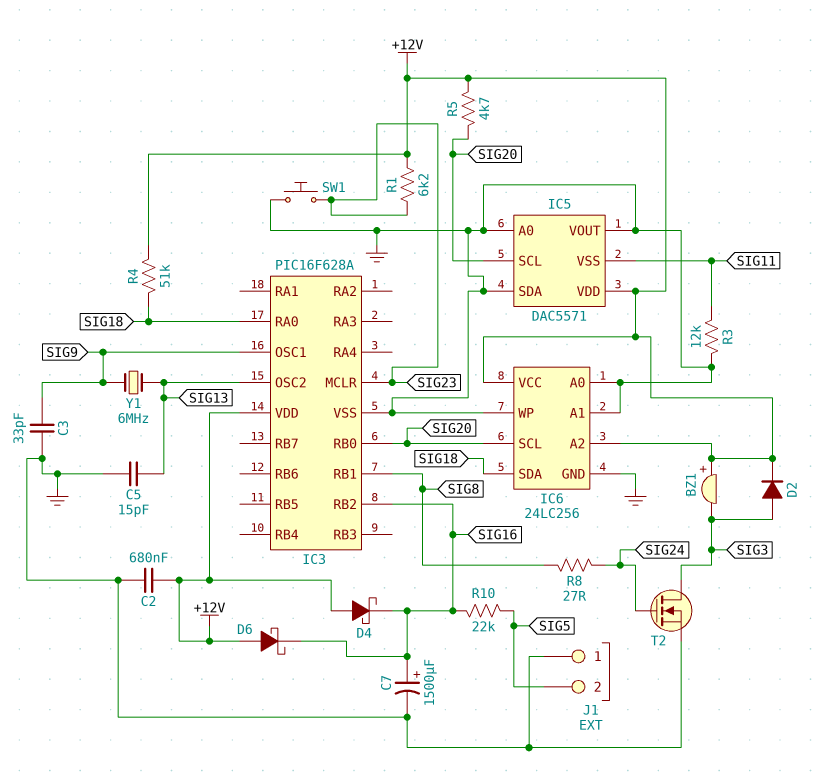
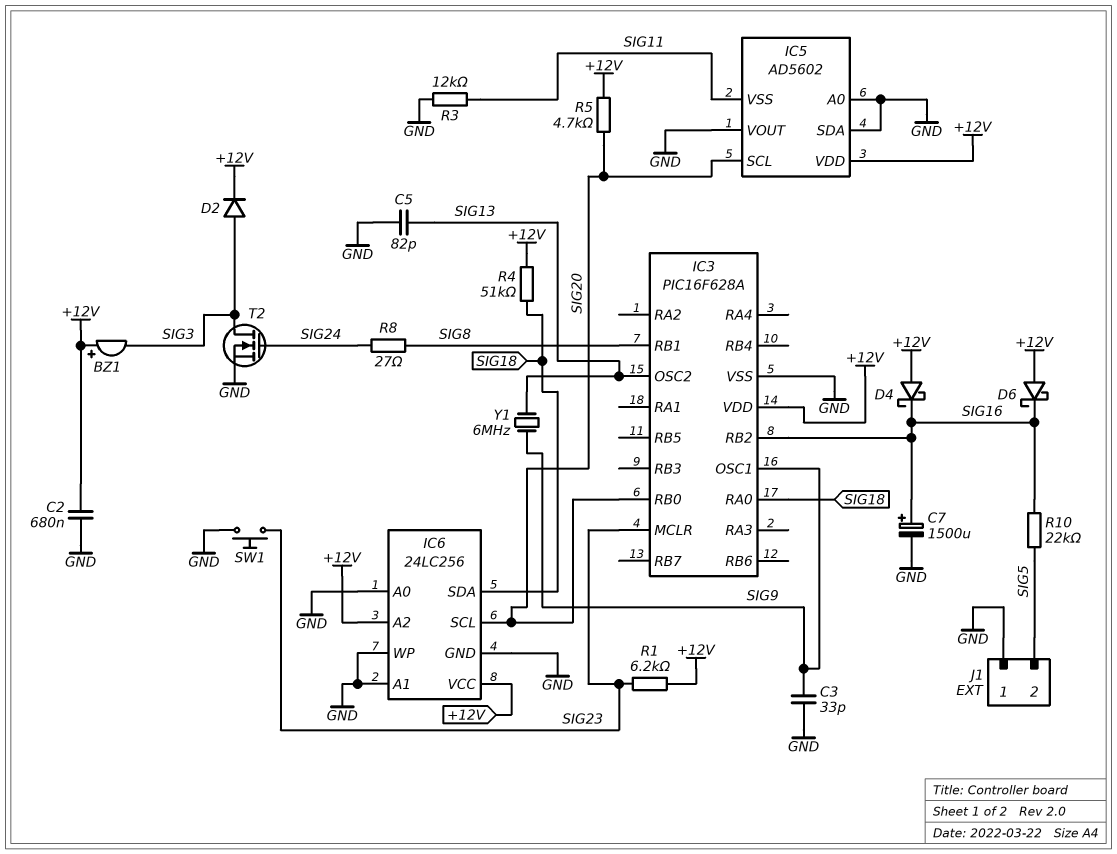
C5: 15pF (GND, SIG13) -> 82pF (GND, SIG13)
IC5: DAC5571 -> AD5602

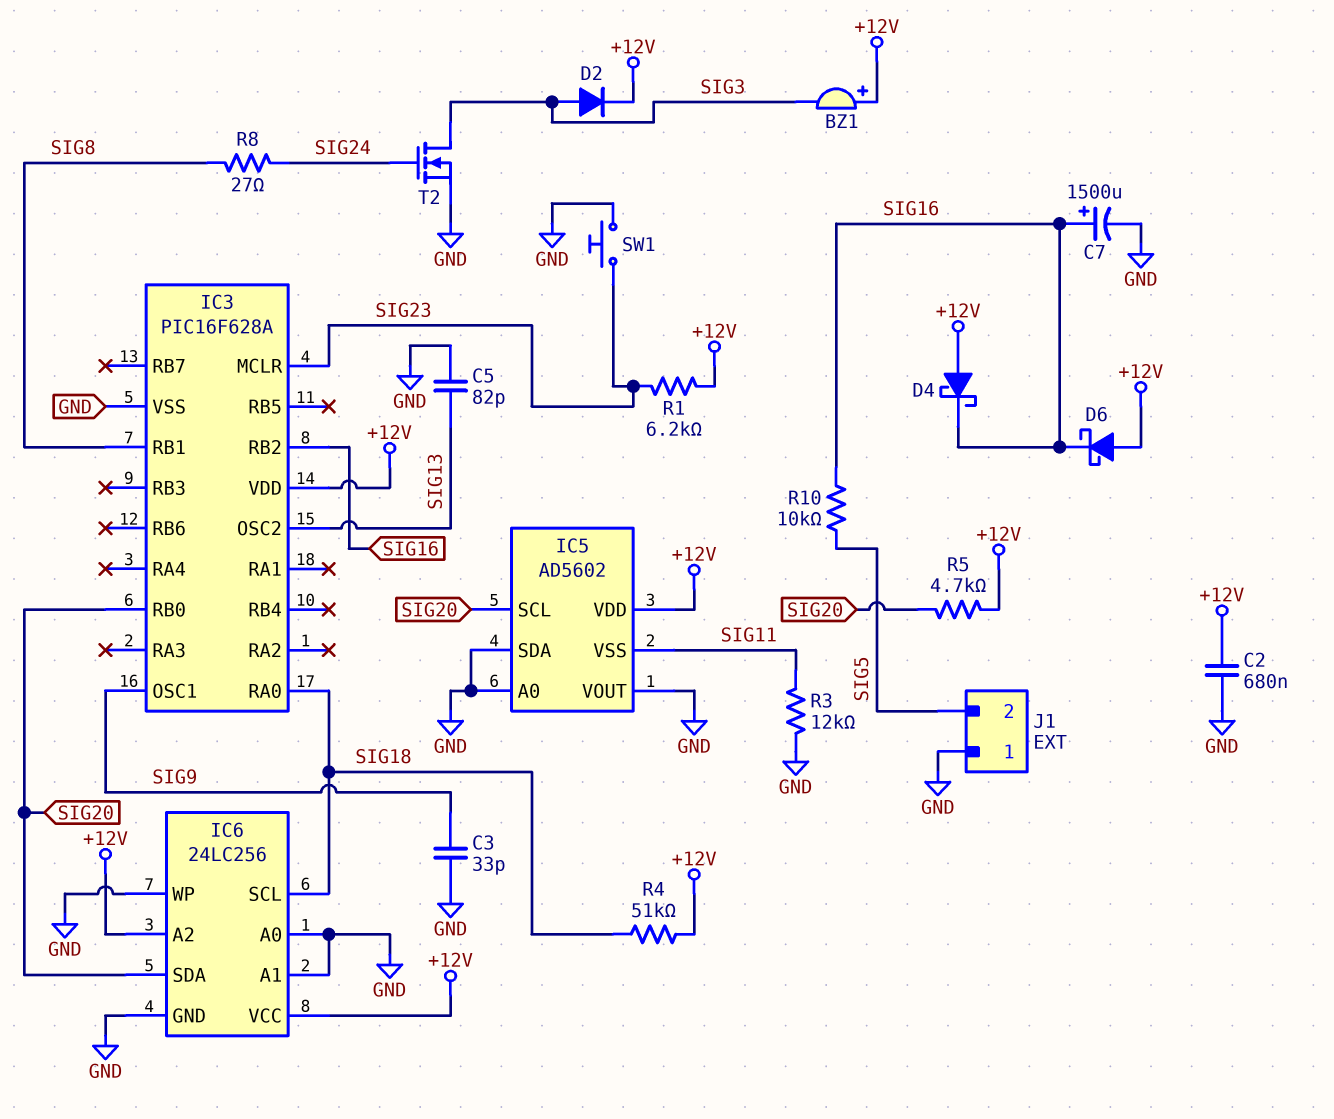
IC6 pin SCL: SIG20 -> SIG18
IC6 pin SDA: SIG18 -> SIG20
R10: 22k (SIG5, SIG16) -> 10k (SIG5, SIG16)
Y1: 6MHz (SIG9, SIG13) -> none

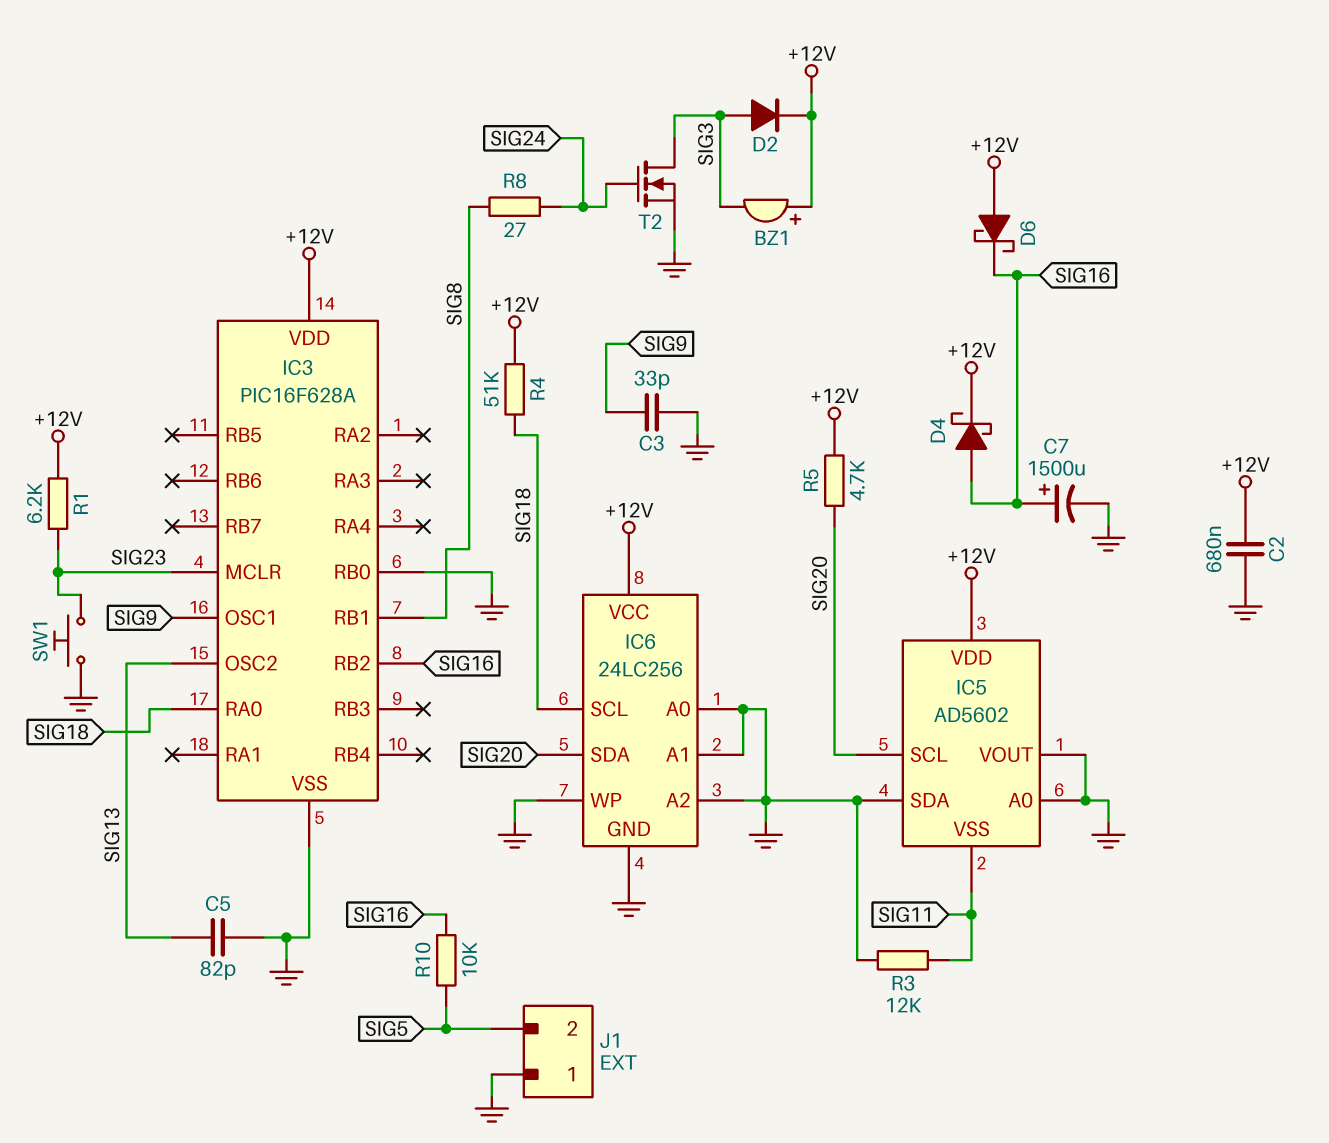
D4: schottky (A +12V, K SIG16) -> schottky (A SIG16, K +12V)
IC3 pin RB0: SIG20 -> GND
IC6 pin A2: +12V -> GND

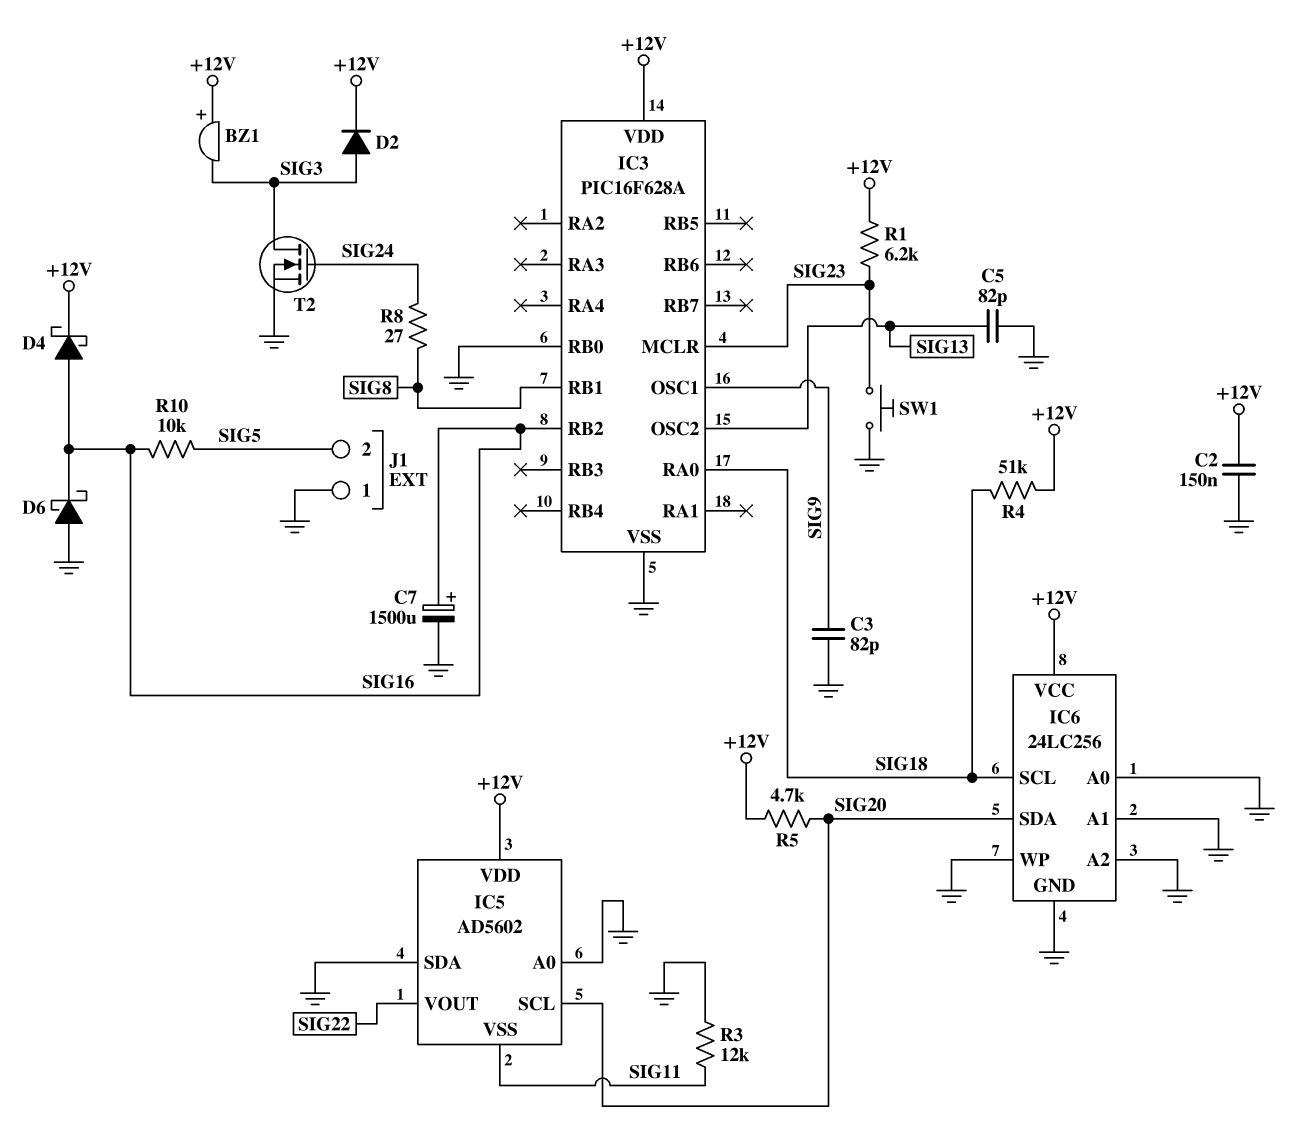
C2: 680nF (+12V, GND) -> 150nF (+12V, GND)
C3: 33pF (GND, SIG9) -> 82pF (GND, SIG9)
D6: schottky (A +12V, K SIG16) -> schottky (A GND, K SIG16)
IC5 pin VOUT: GND -> SIG22

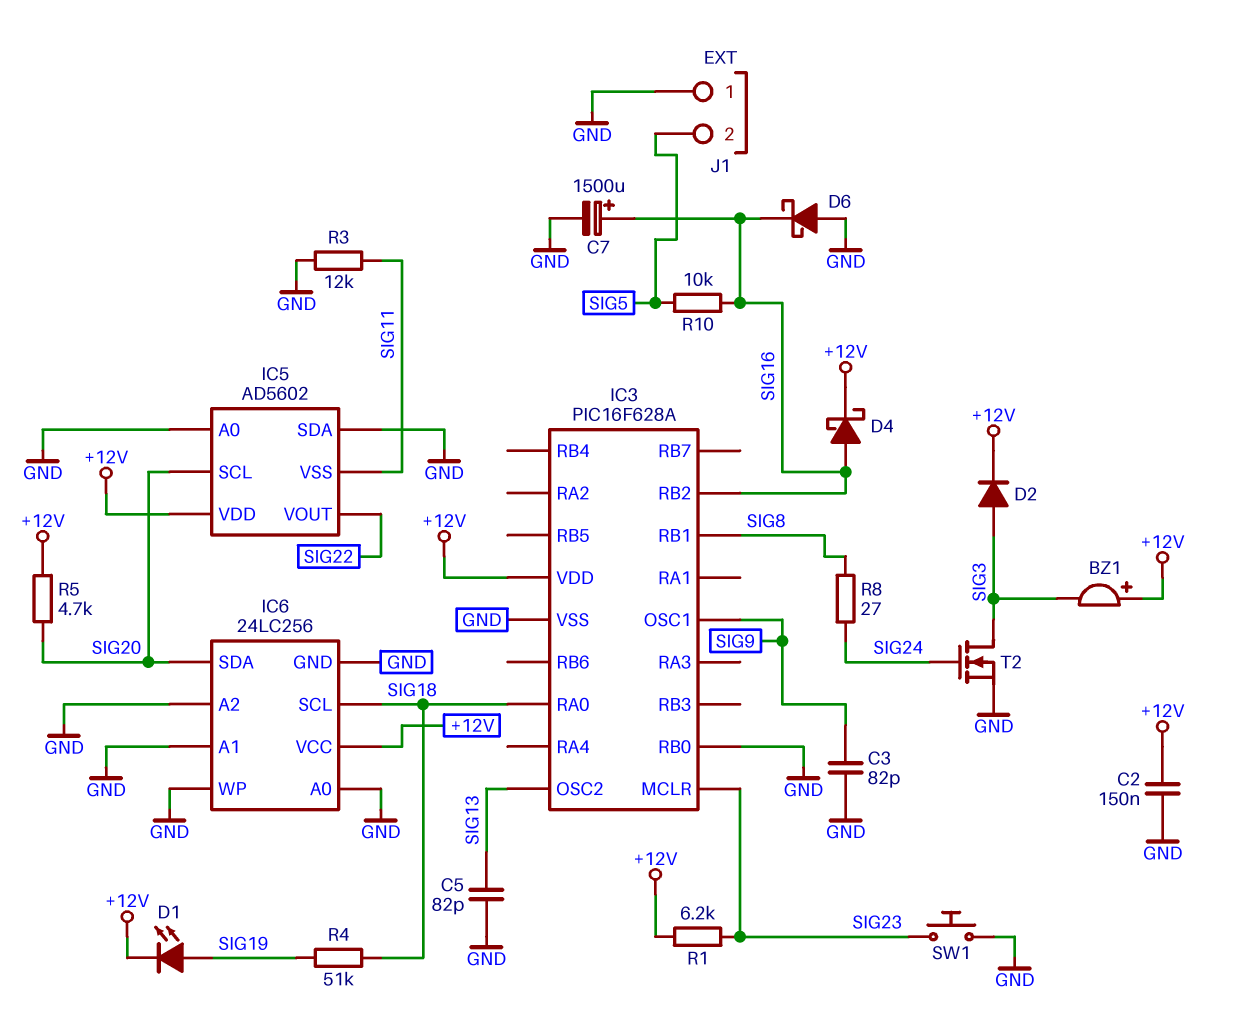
D1: none -> LED (A SIG19, K +12V)
R4: 51k (+12V, SIG18) -> 51k (SIG18, SIG19)

